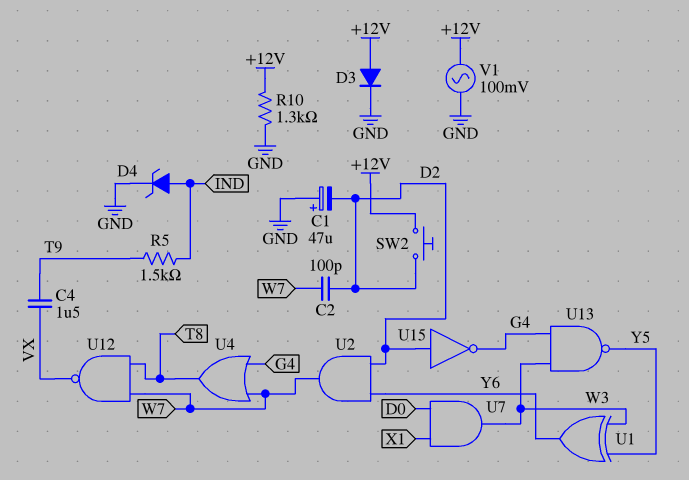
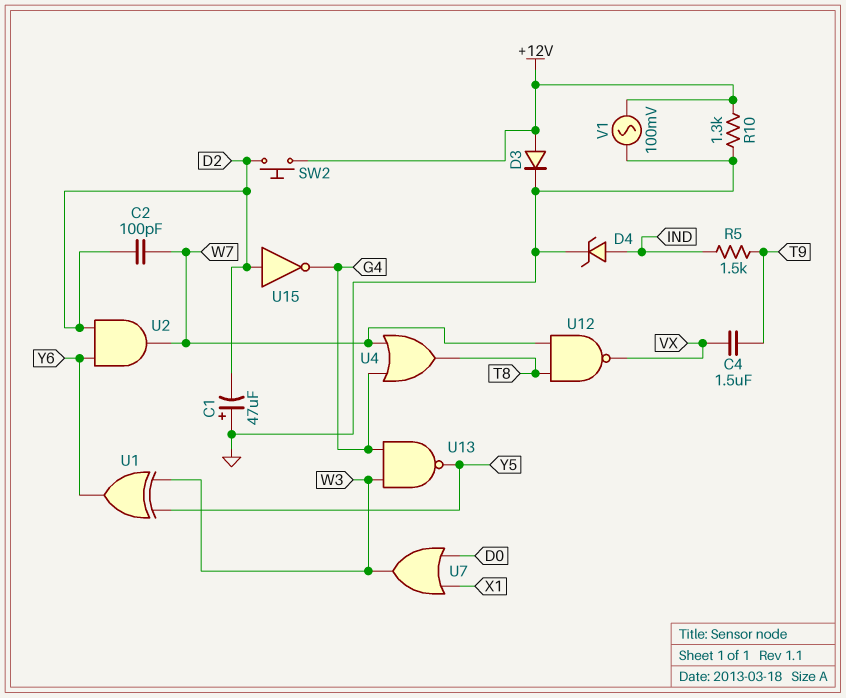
U7: AND (in D0, in X1, out W3) -> OR (in D0, in X1, out W3)

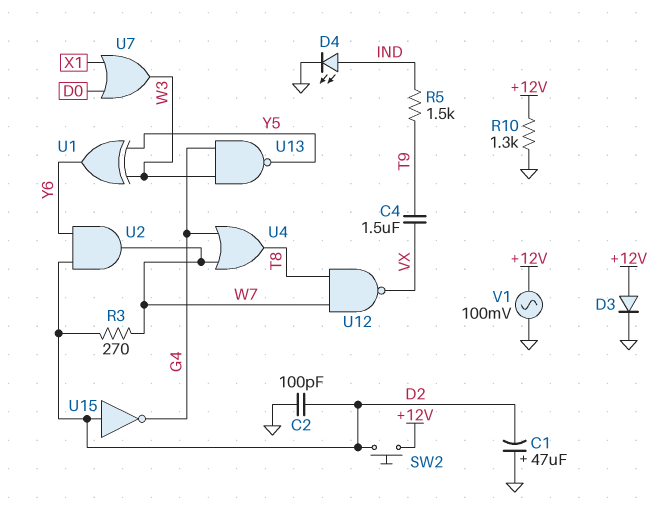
C2: 100pF (D2, W7) -> 100pF (D2, GND)
D4: zener (A IND, K GND) -> LED (A IND, K GND)
R3: none -> 270 (D2, W7)

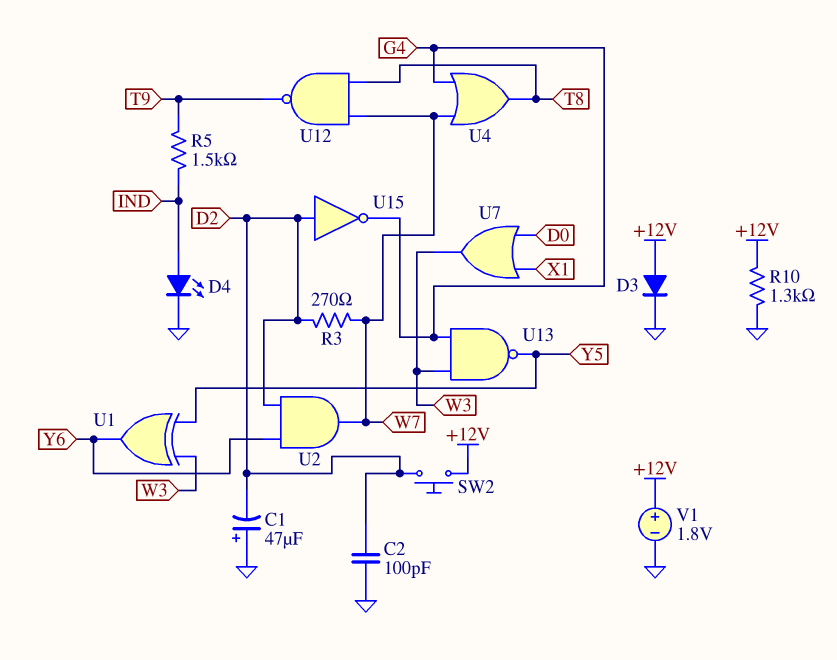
C4: 1.5uF (T9, VX) -> none
U12: NAND (in T8, in W7, out VX) -> NAND (in T8, in W7, out T9)
V1: AC 100mV (+12V, GND) -> 1.8V (plus +12V, minus GND)

